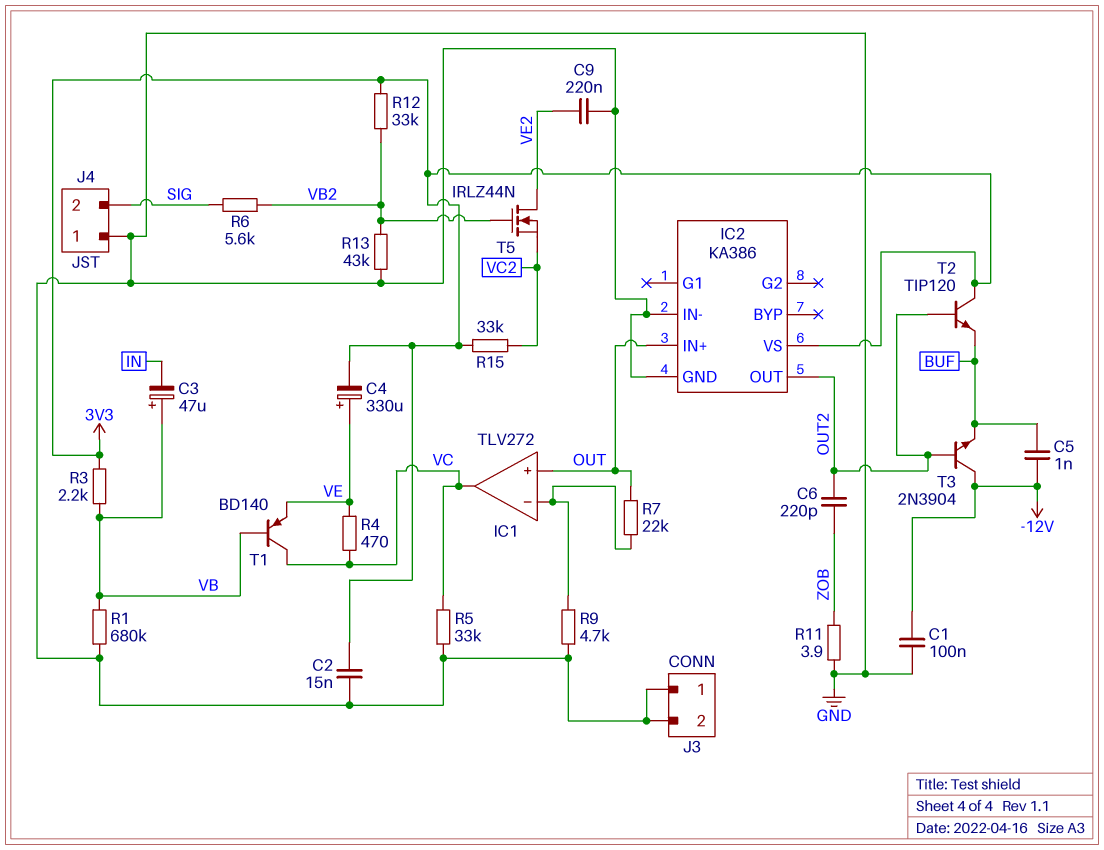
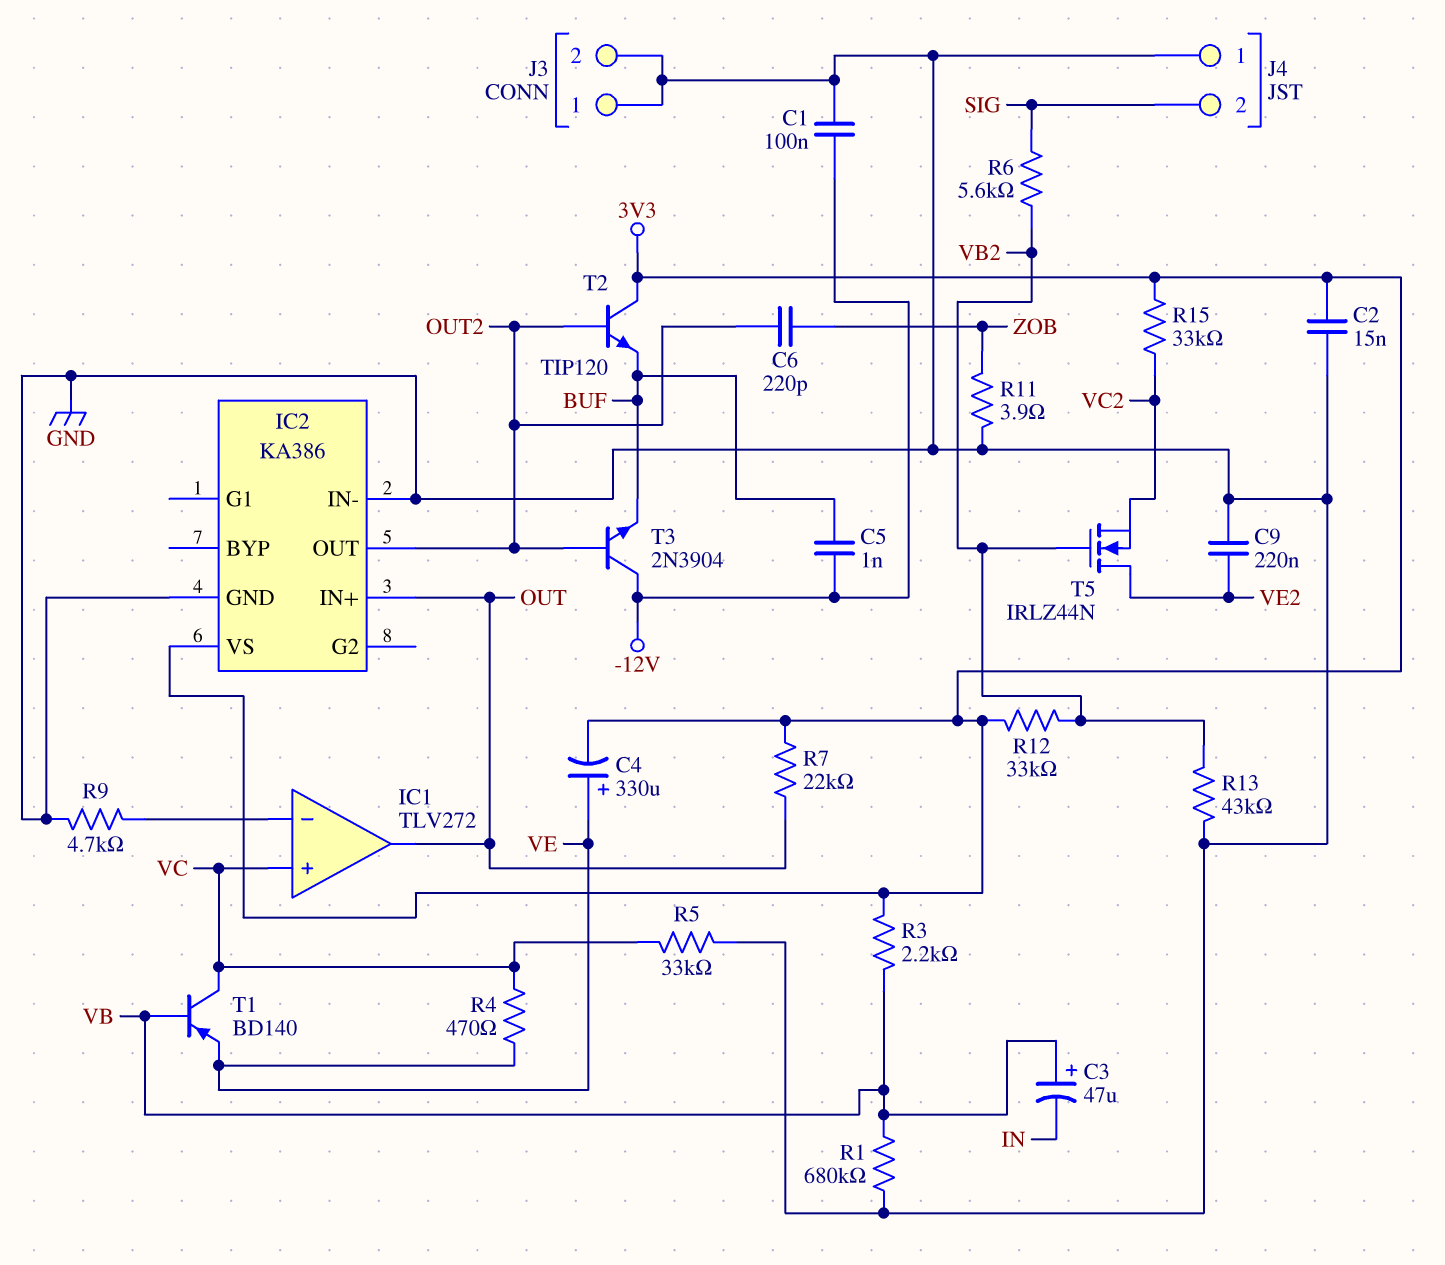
IC1 pin in+: OUT -> VC
IC1 pin out: VC -> OUT
R7: 22k (IC1/in-, OUT) -> 22k (3V3, OUT)

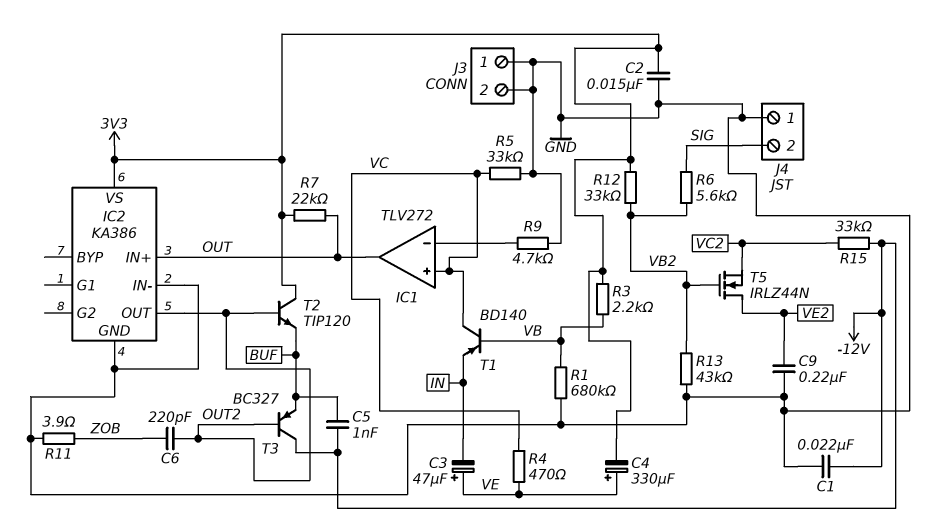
C1: 100nF (-12V, GND) -> 22nF (-12V, GND)
C3: 47uF (plus VB, minus IN) -> 47uF (plus VE, minus IN)
R15: 33k (3V3, VC2) -> 33k (-12V, VC2)
T1: PNP BD140 (B VB, C VC, E VE) -> PNP BD140 (B VB, C VC, E IN)
T3: NPN 2N3904 (B OUT2, C -12V, E BUF) -> PNP BC327 (B OUT2, C -12V, E BUF)

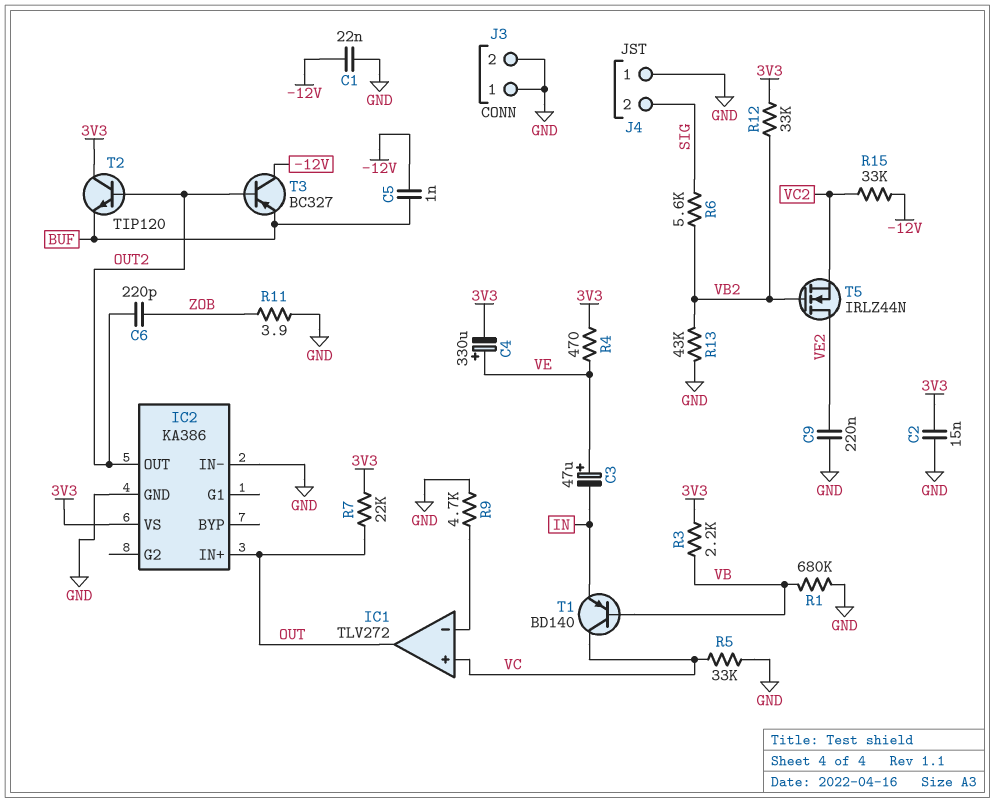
R4: 470 (VC, VE) -> 470 (3V3, VE)

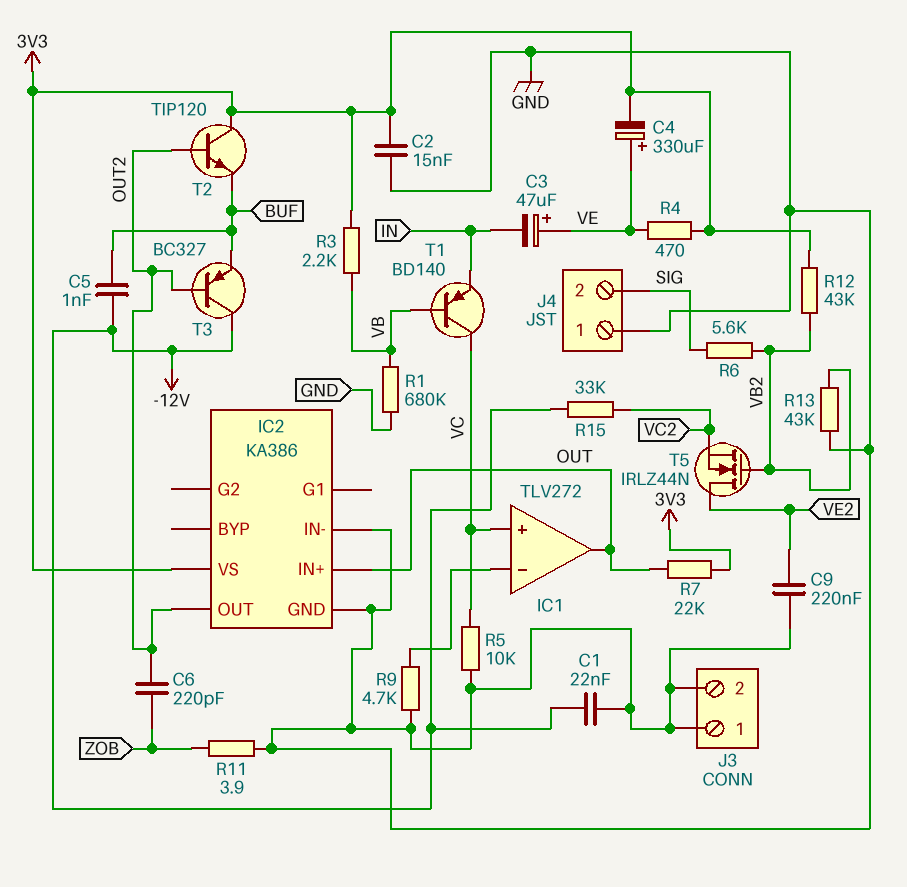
R5: 33k (GND, VC) -> 10k (GND, VC)
R12: 33k (3V3, VB2) -> 43k (3V3, VB2)

